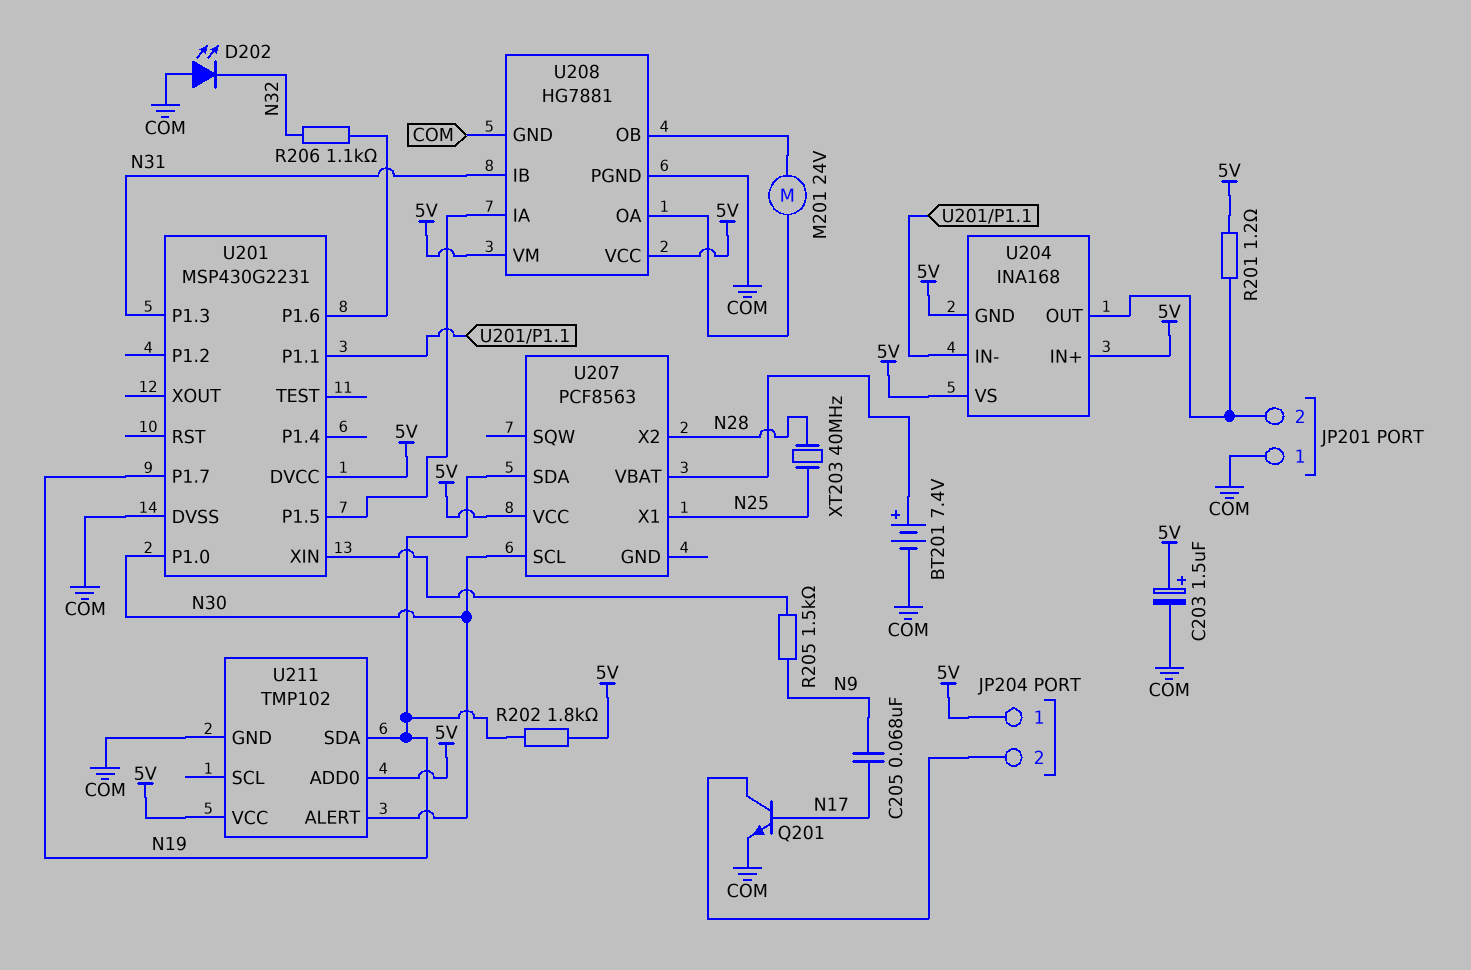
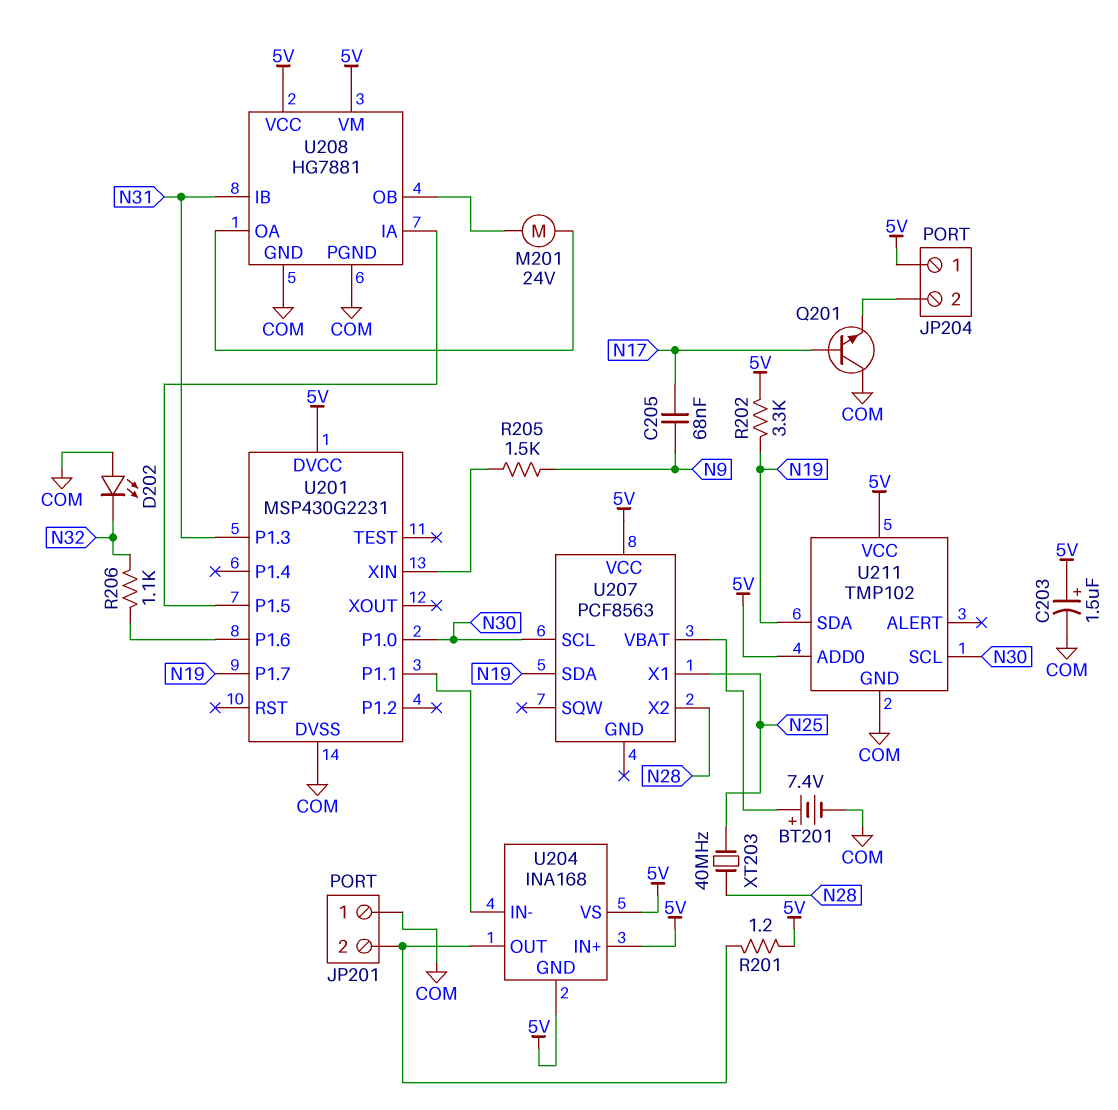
Q201: NPN (B N17, C JP204/2, E COM) -> NPN (B N17, C COM, E JP204/2)
R202: 1.8k (5V, N19) -> 3.3k (5V, N19)
U211 pin ALERT: N30 -> none
U211 pin SCL: none -> N30

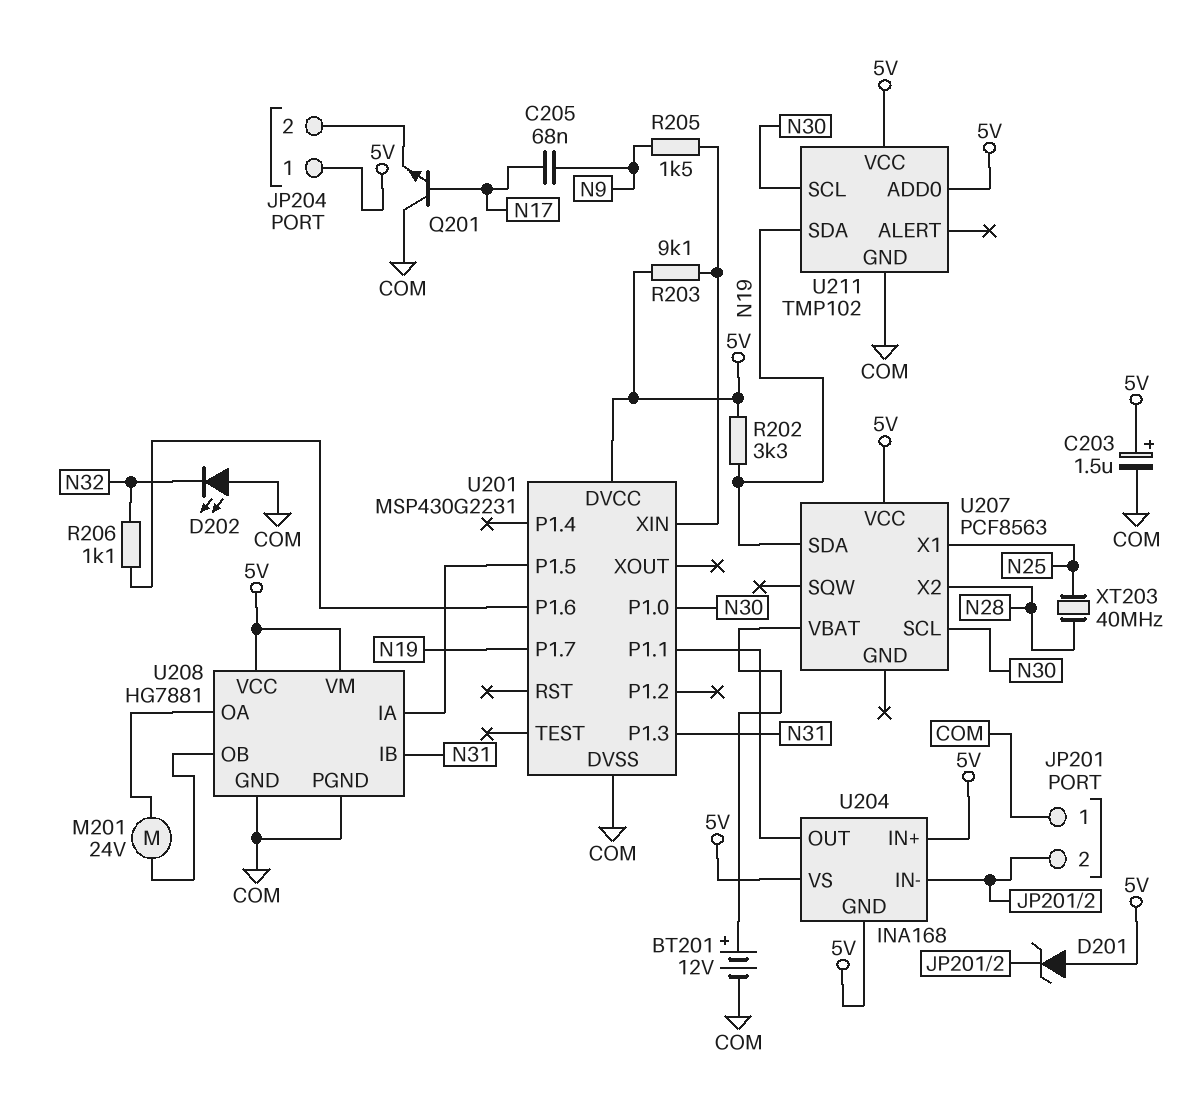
BT201: 7.4V (plus U207/VBAT, minus COM) -> 12V (plus U207/VBAT, minus COM)
D201: none -> zener (A 5V, K JP201/2)
R201: 1.2 (5V, JP201/2) -> none
R203: none -> 9.1k (5V, U201/XIN)
U204 pin IN-: U201/P1.1 -> JP201/2
U204 pin OUT: JP201/2 -> U201/P1.1

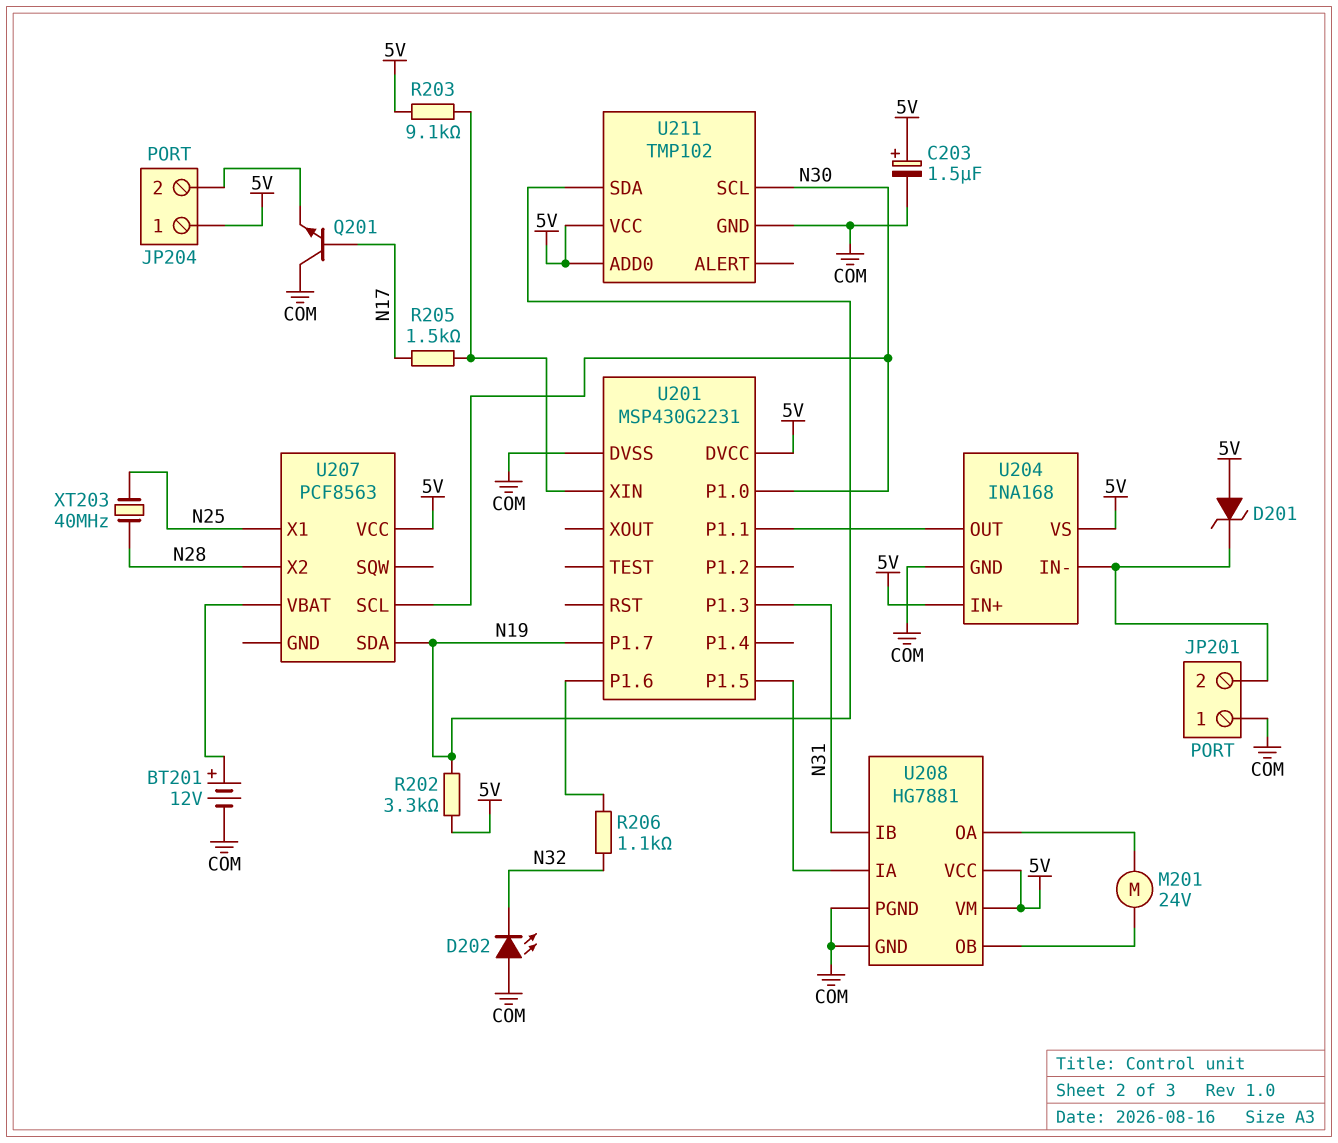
C205: 68nF (N9, N17) -> none
R205: 1.5k (N9, U201/XIN) -> 1.5k (N17, U201/XIN)
U204 pin GND: 5V -> COM

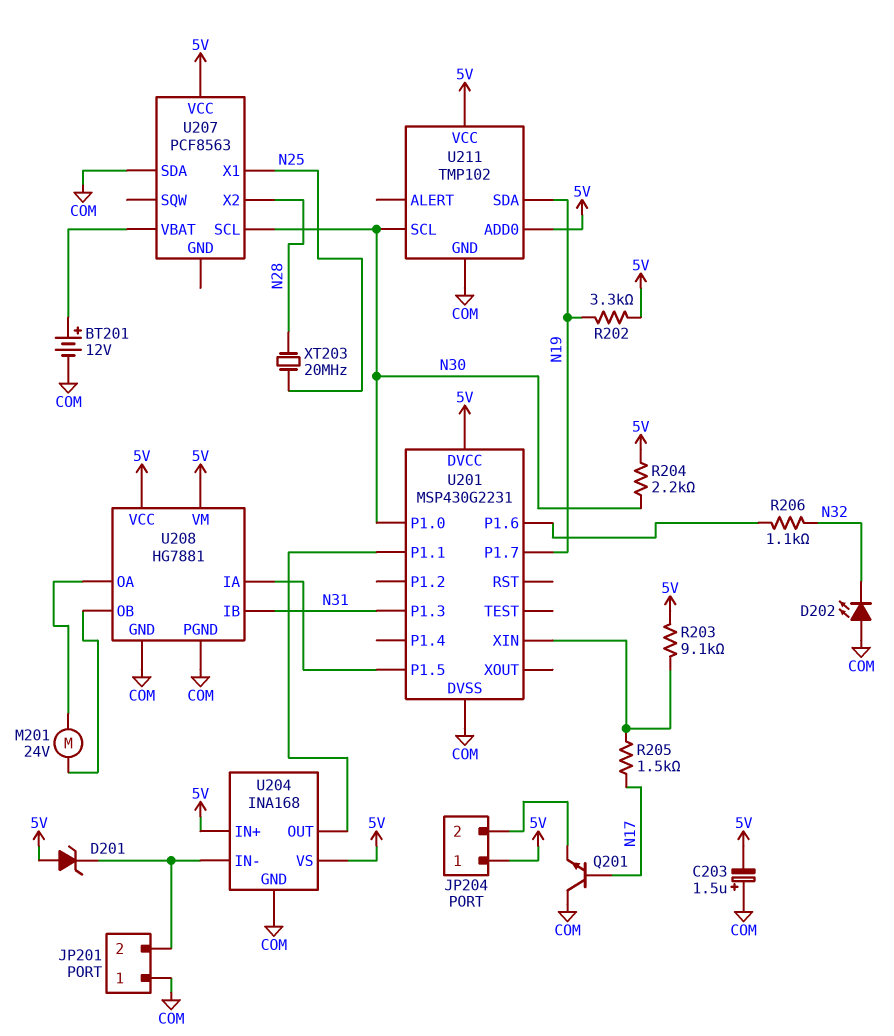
C203: 1.5uF (plus 5V, minus COM) -> 1.5uF (plus COM, minus 5V)
R204: none -> 2.2k (5V, N30)
U207 pin SDA: N19 -> COM
XT203: 40MHz (N25, N28) -> 20MHz (N25, N28)

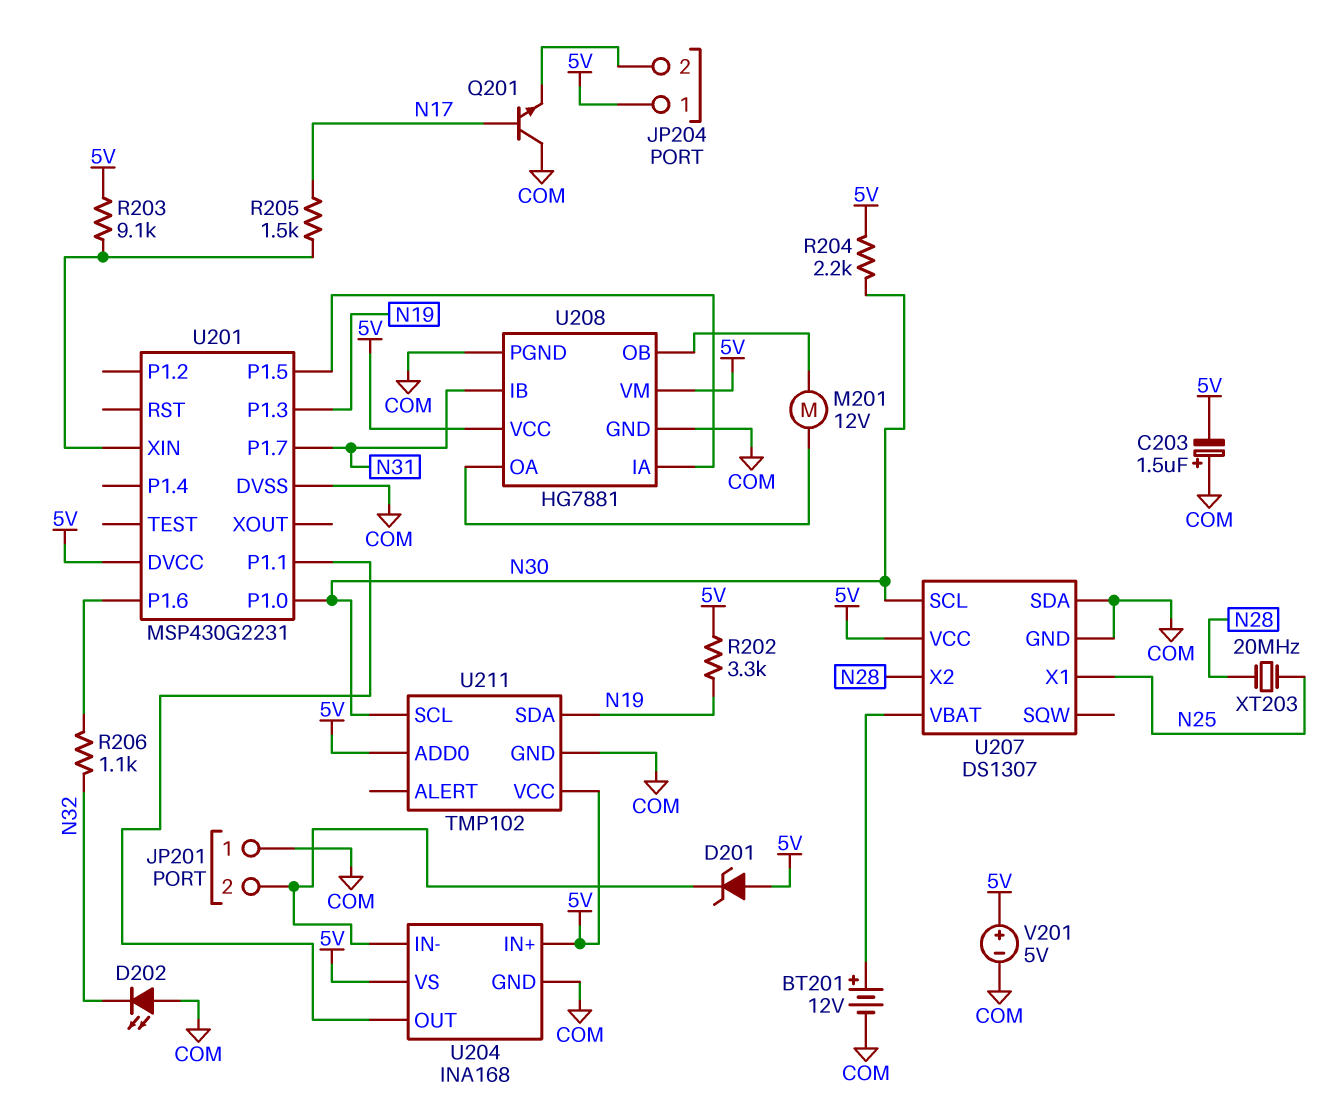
M201: motor 24V (U208/OA, U208/OB) -> motor 12V (U208/OA, U208/OB)
U201 pin P1.3: N31 -> N19
U201 pin P1.7: N19 -> N31
U207: PCF8563 -> DS1307
U207 pin GND: none -> COM
V201: none -> 5V (plus 5V, minus COM)

